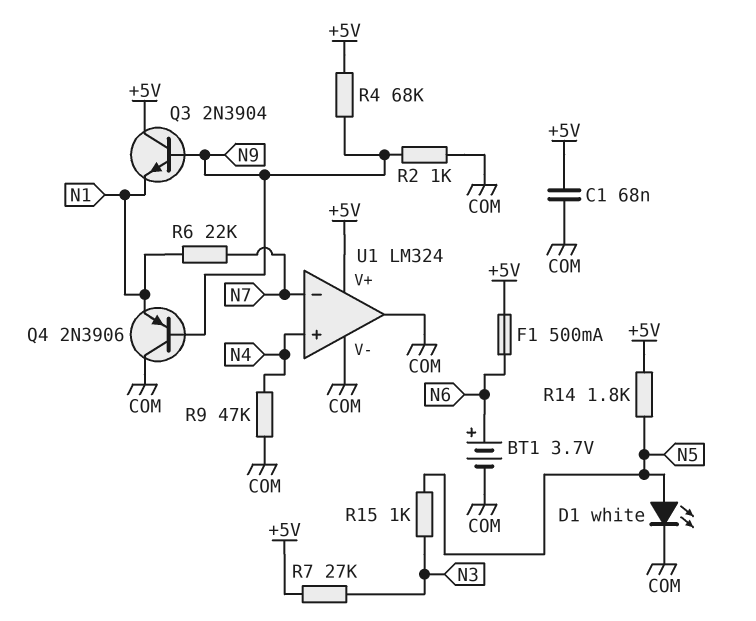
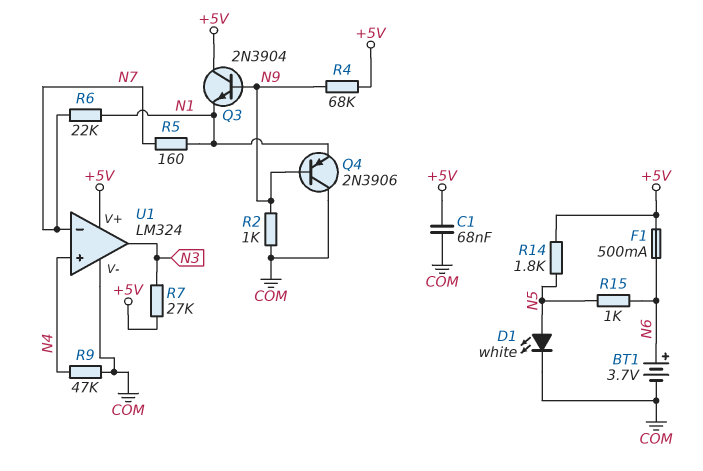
R5: none -> 160 (N1, N7)
R15: 1k (N3, N5) -> 1k (N5, N6)
U1 pin out: COM -> N3

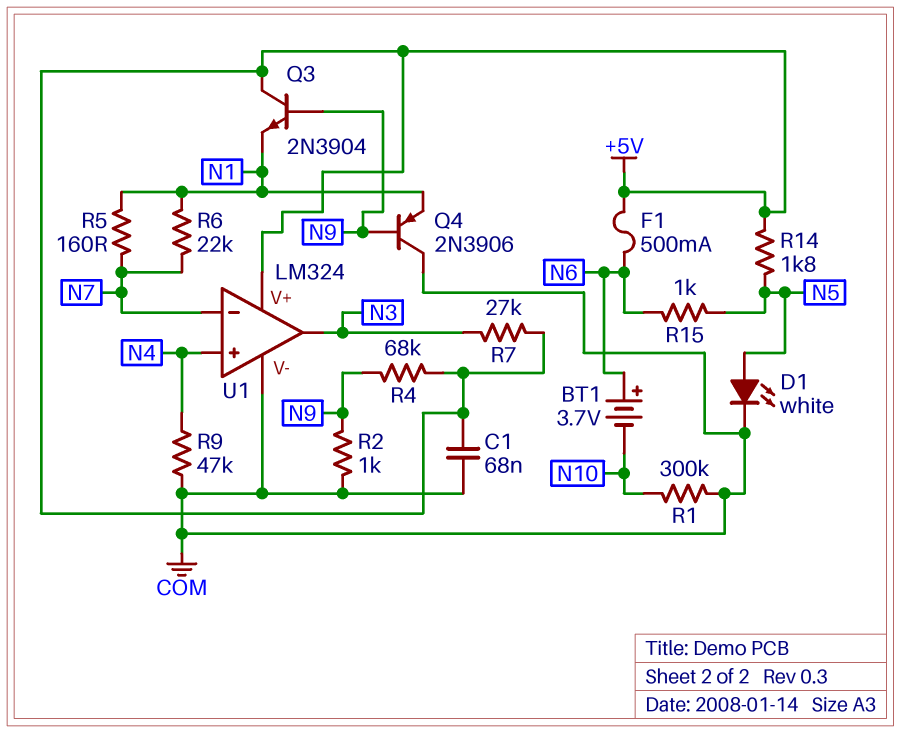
BT1: 3.7V (plus N6, minus COM) -> 3.7V (plus N6, minus N10)
R1: none -> 300k (COM, N10)

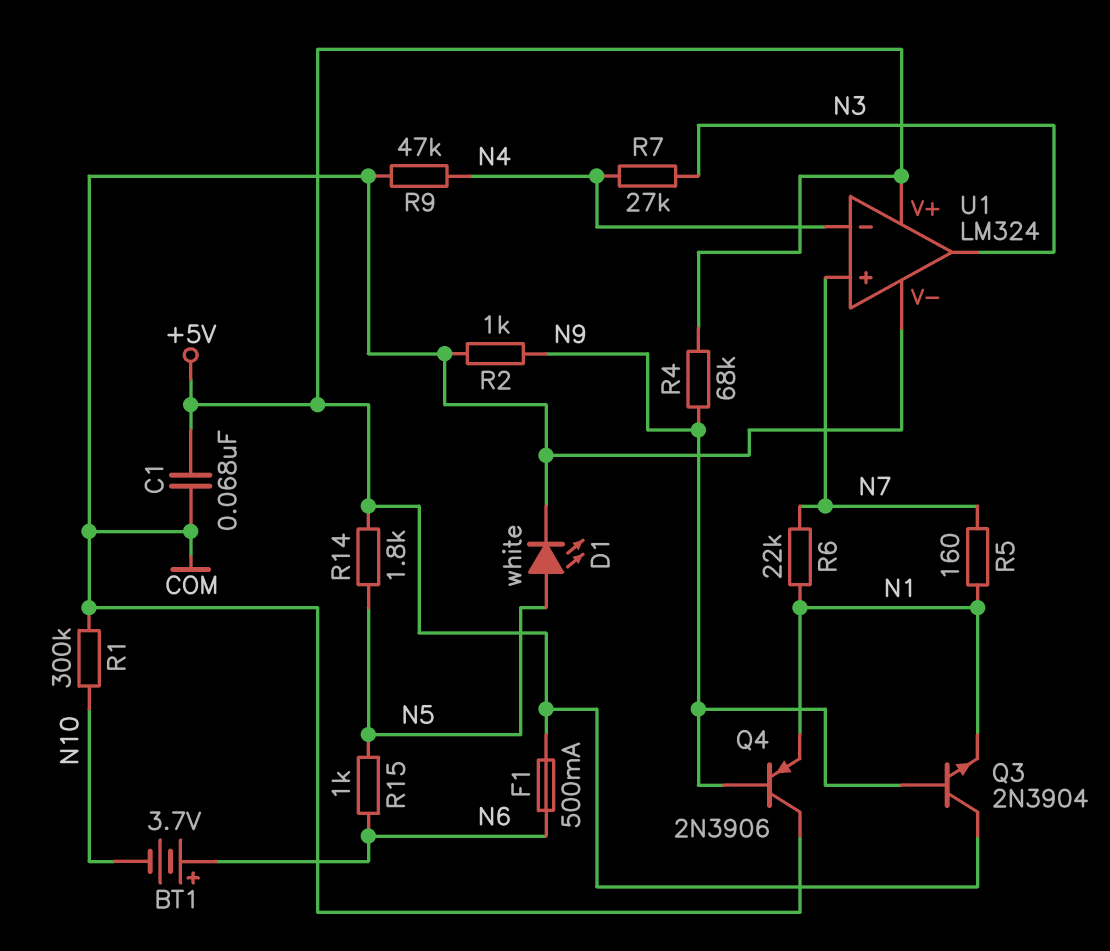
R7: 27k (+5V, N3) -> 27k (N3, N4)
U1 pin in+: N4 -> N7
U1 pin in-: N7 -> N4

